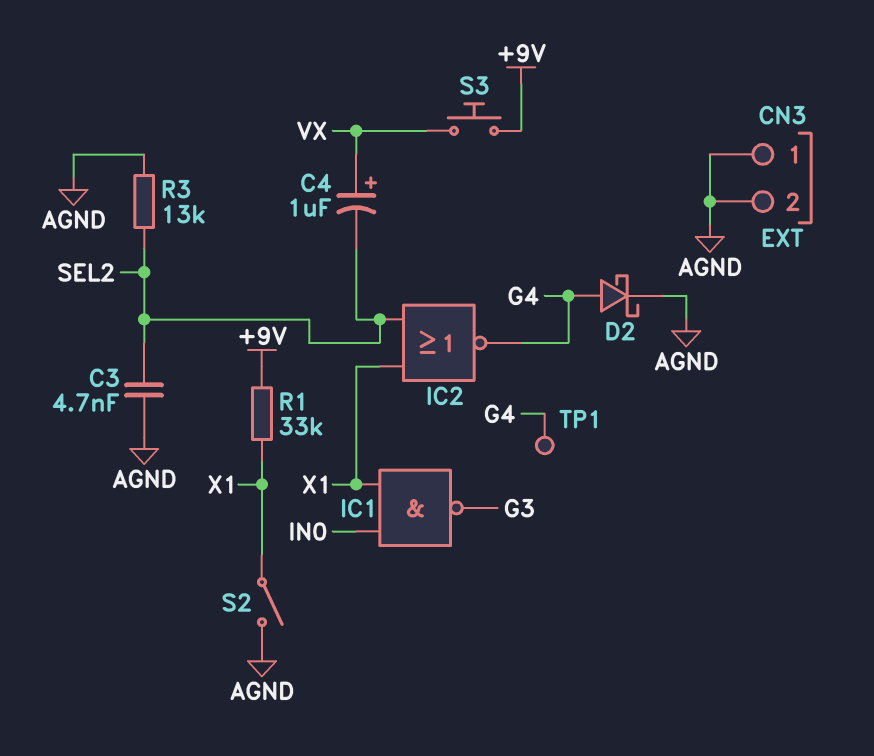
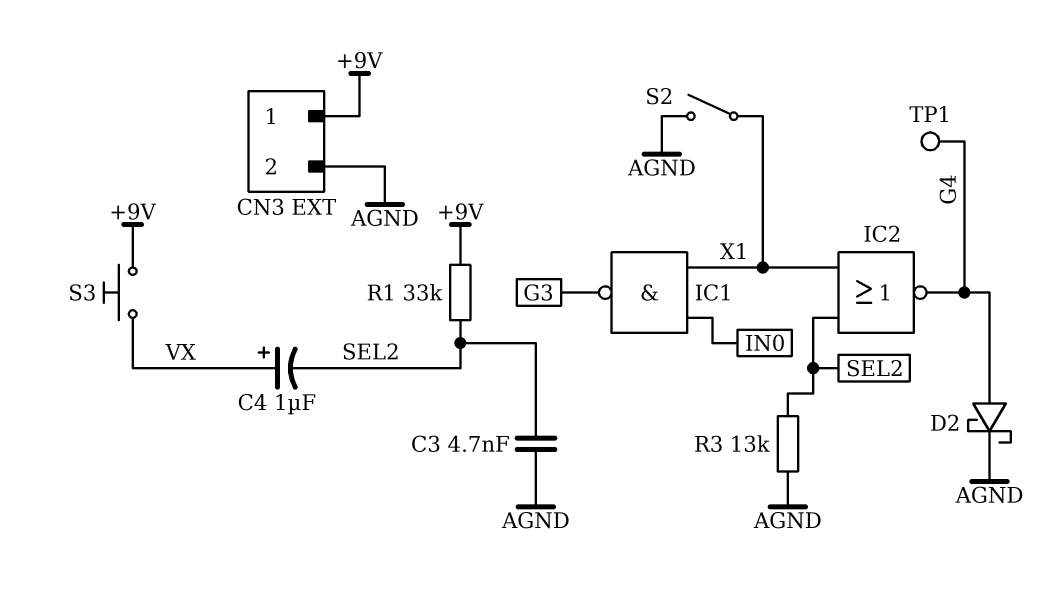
CN3 pin 1: AGND -> +9V
R1: 33k (+9V, X1) -> 33k (+9V, SEL2)

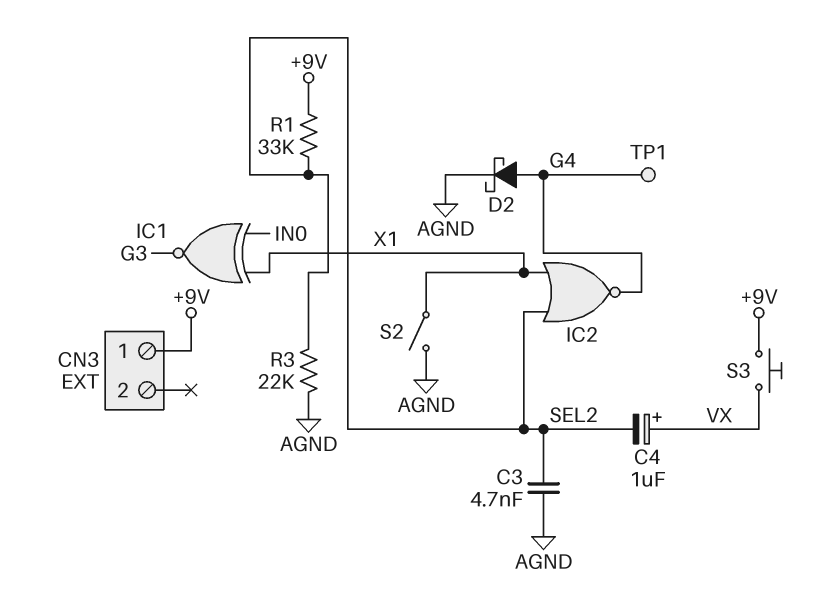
CN3 pin 2: AGND -> none
IC1: NAND (in IN0, in X1, out G3) -> XNOR (in IN0, in X1, out G3)
R3: 13k (AGND, SEL2) -> 22k (AGND, SEL2)

